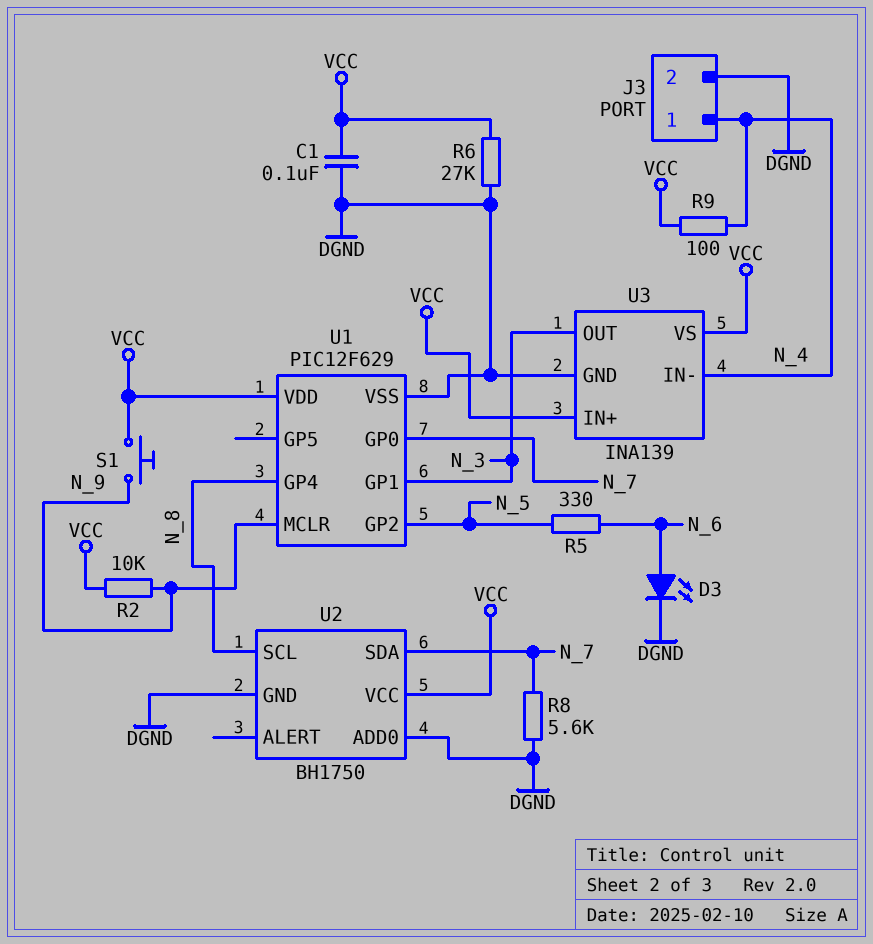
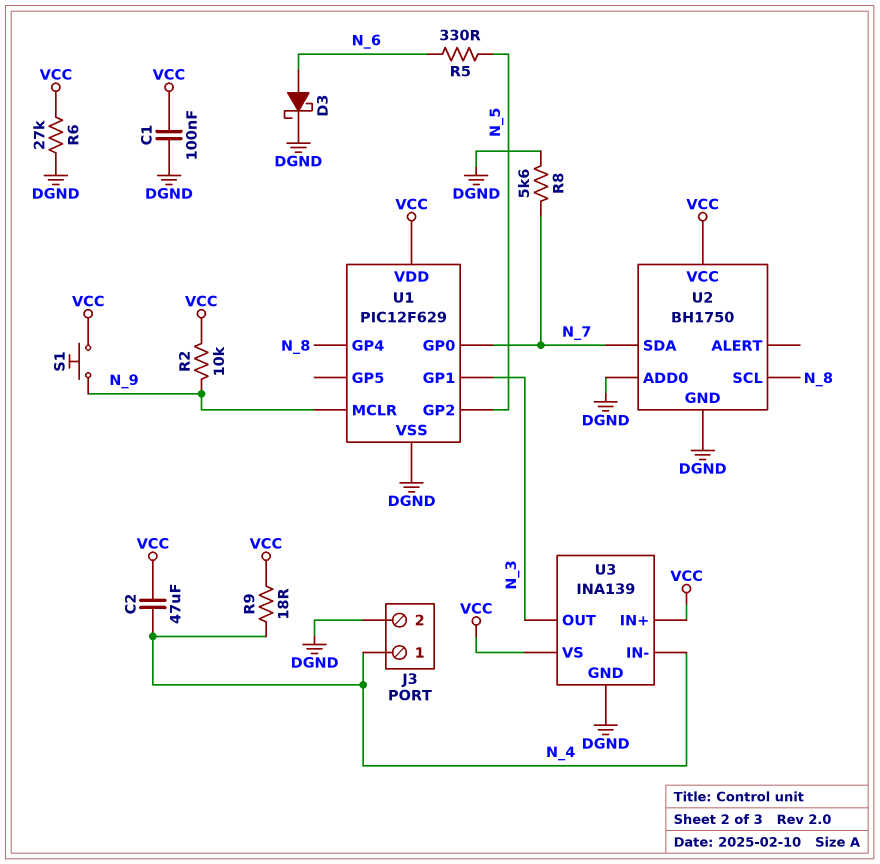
C2: none -> 47uF (N_4, VCC)
D3: LED (A N_6, K DGND) -> schottky (A N_6, K DGND)
R9: 100 (N_4, VCC) -> 18 (N_4, VCC)

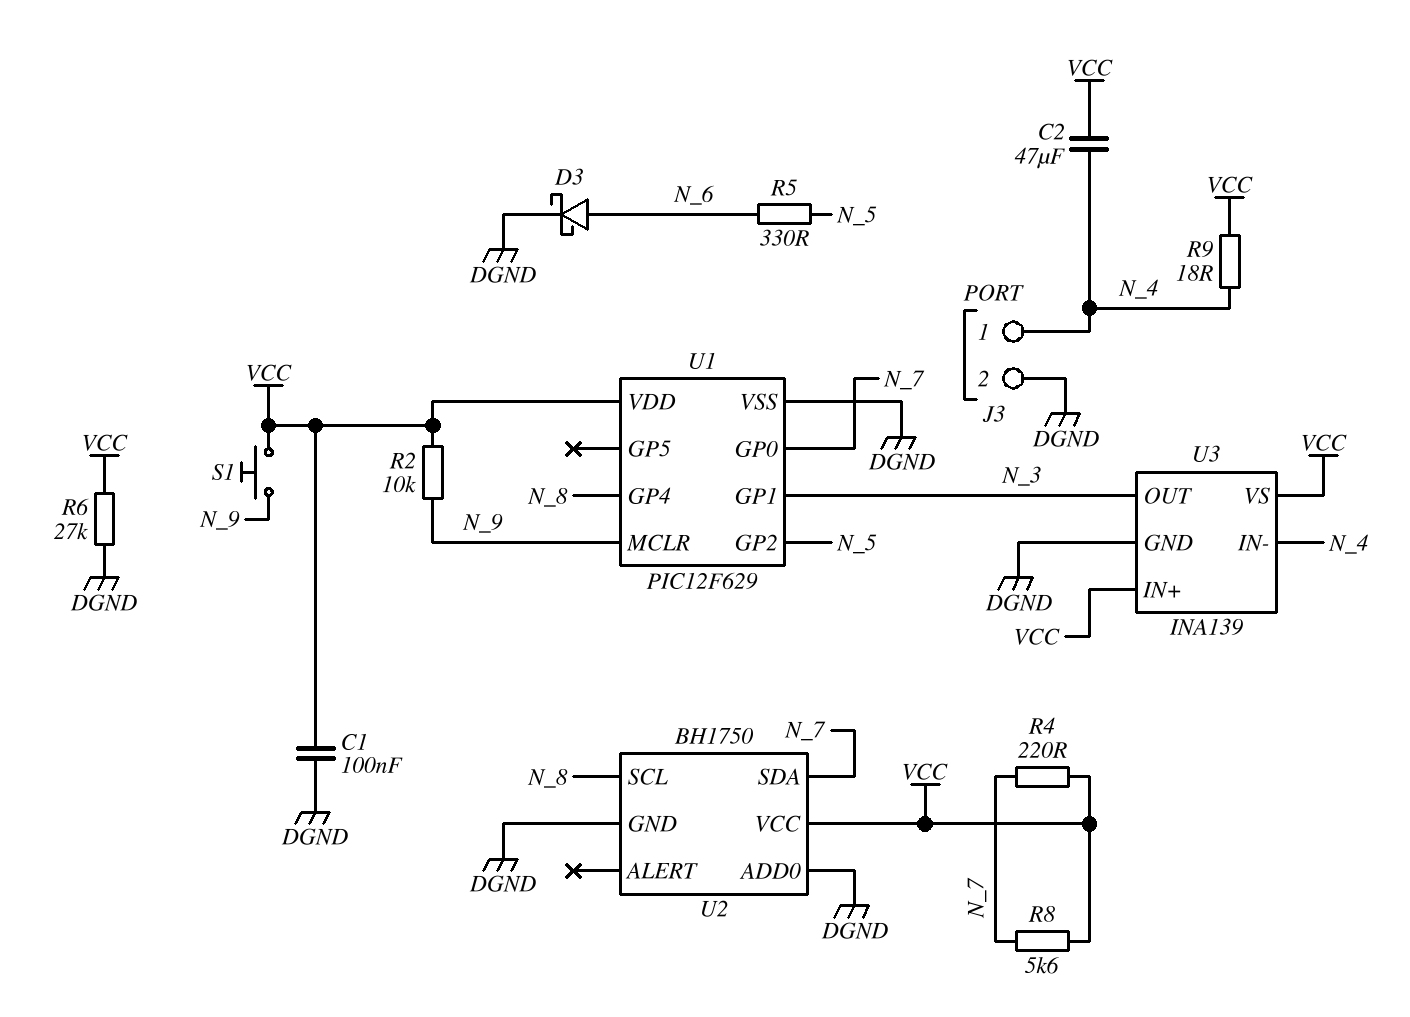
R4: none -> 220 (N_7, VCC)
R8: 5.6k (DGND, N_7) -> 5.6k (N_7, VCC)

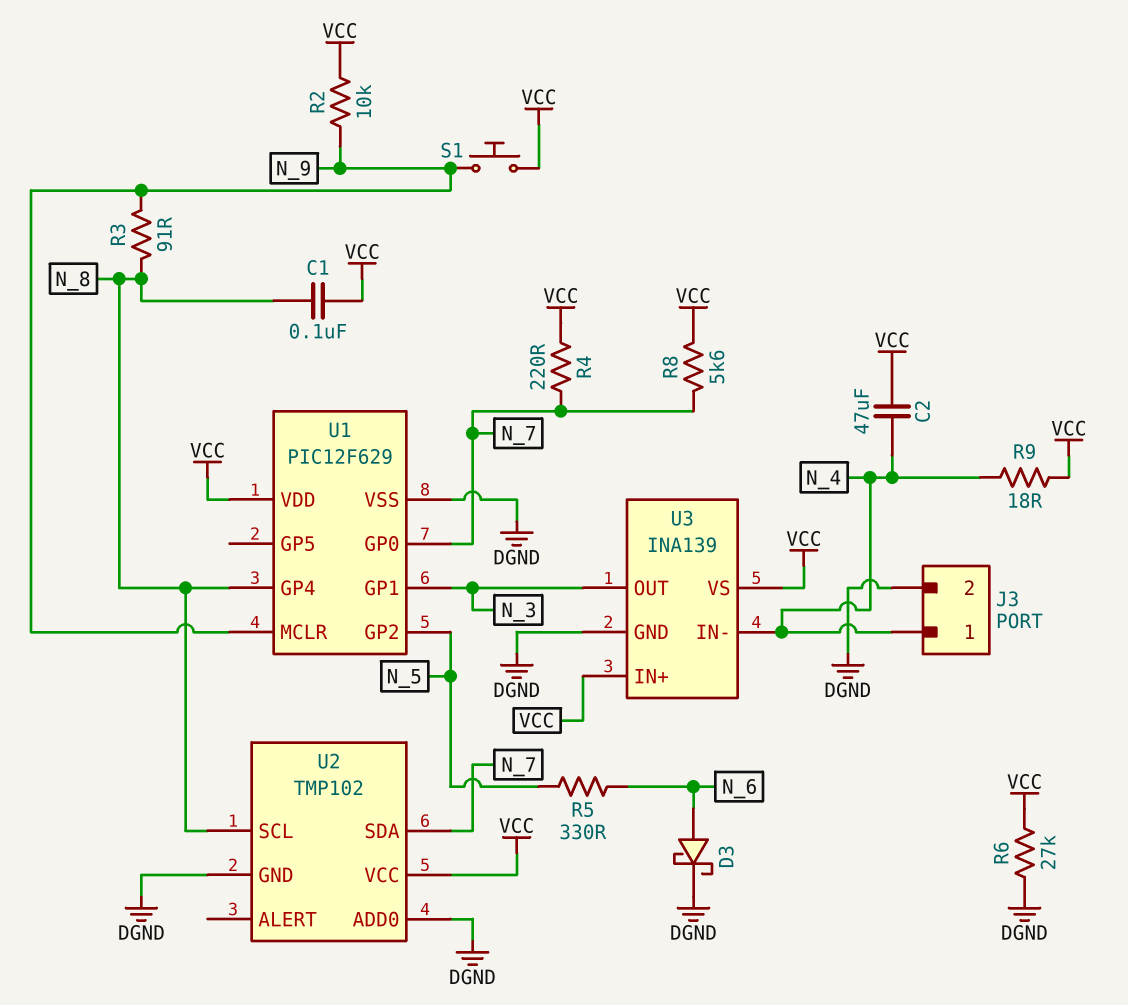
C1: 100nF (DGND, VCC) -> 100nF (N_8, VCC)
R3: none -> 91 (N_8, N_9)
U2: BH1750 -> TMP102

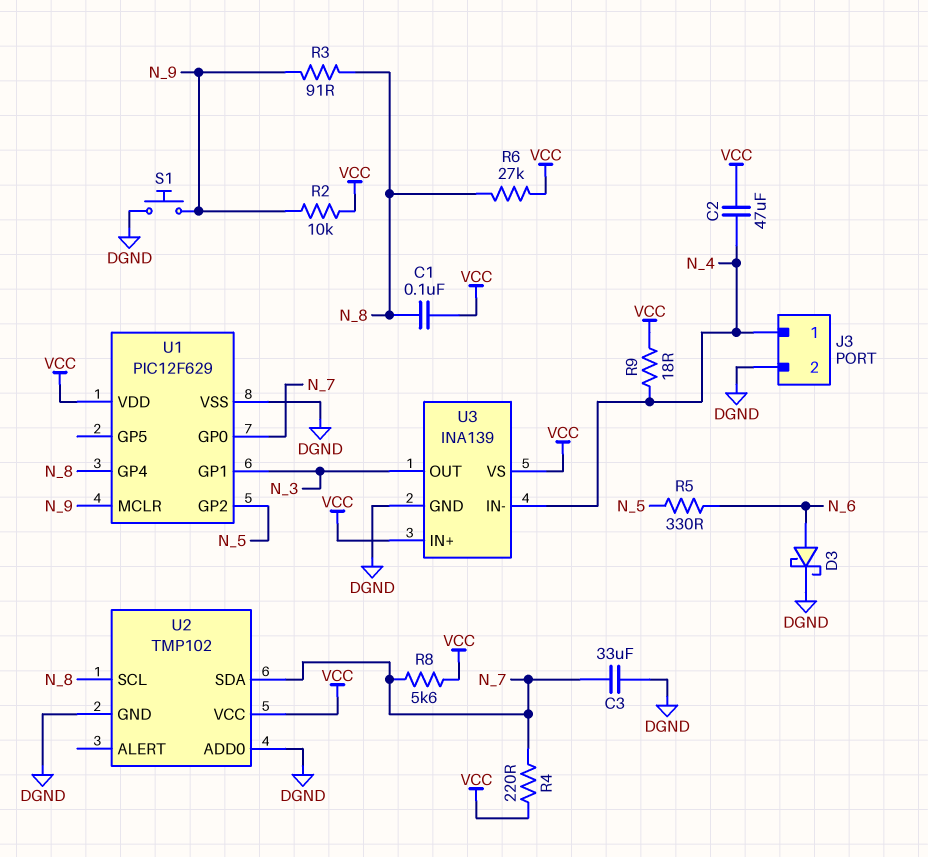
C3: none -> 33uF (DGND, N_7)
R6: 27k (DGND, VCC) -> 27k (N_8, VCC)
S1: button (N_9, VCC) -> button (DGND, N_9)

